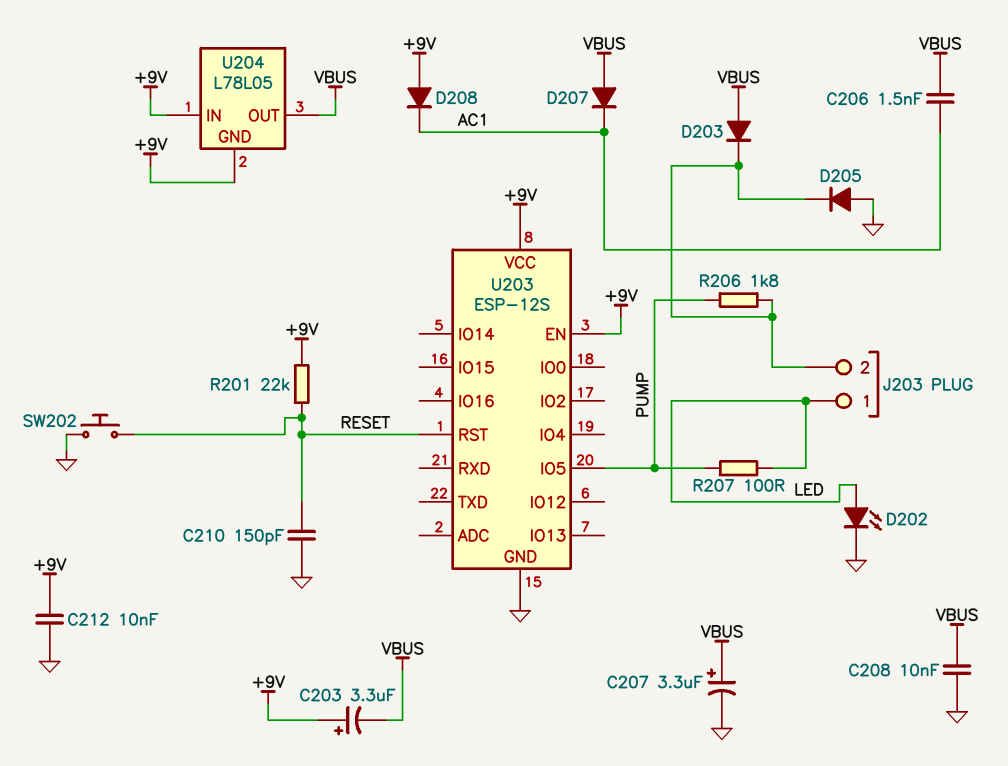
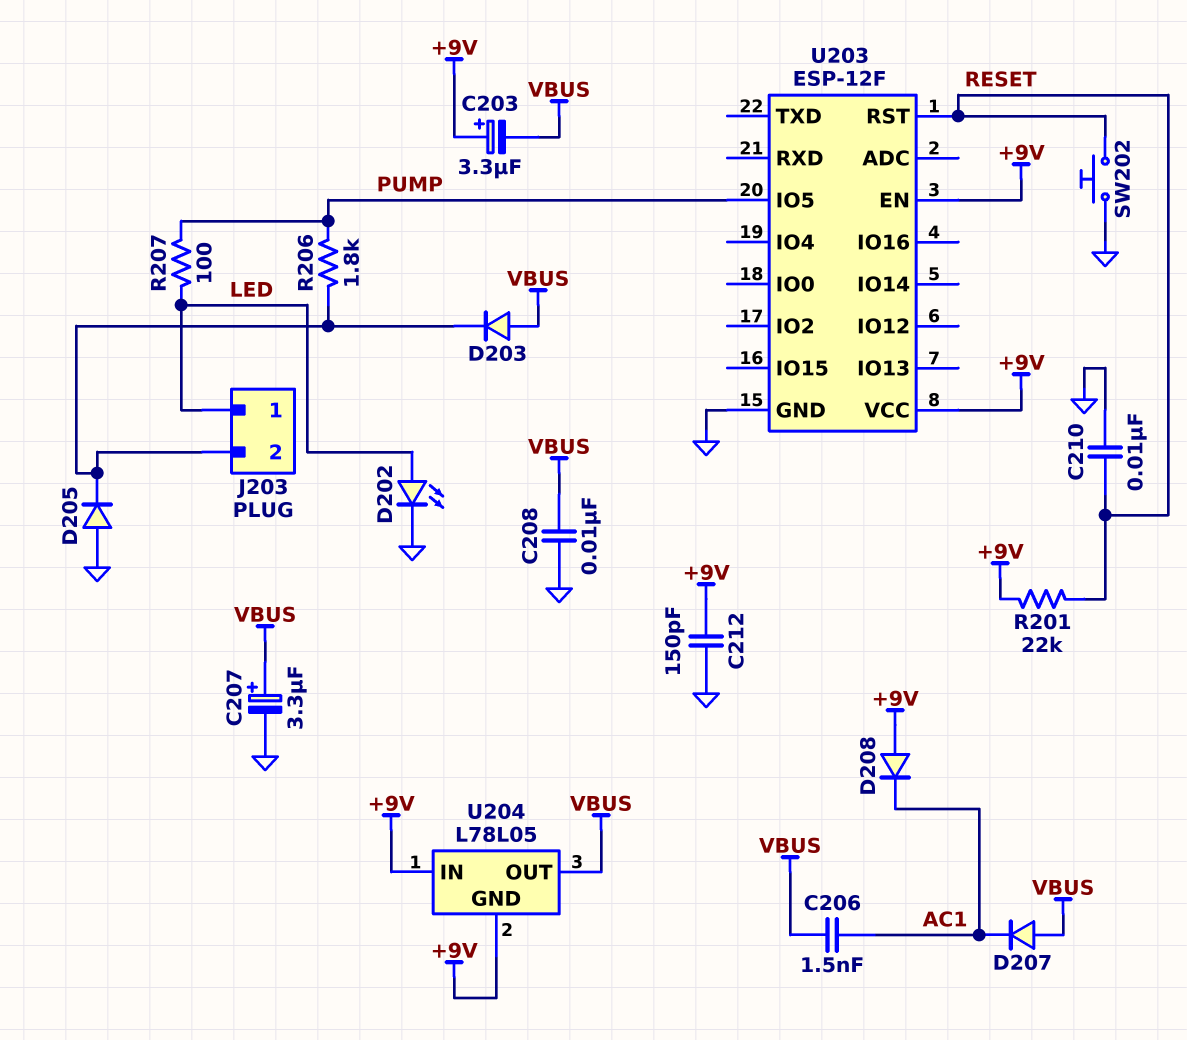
C210: 150pF (GND, RESET) -> 10nF (GND, RESET)
C212: 10nF (+9V, GND) -> 150pF (+9V, GND)
U203: ESP-12S -> ESP-12F

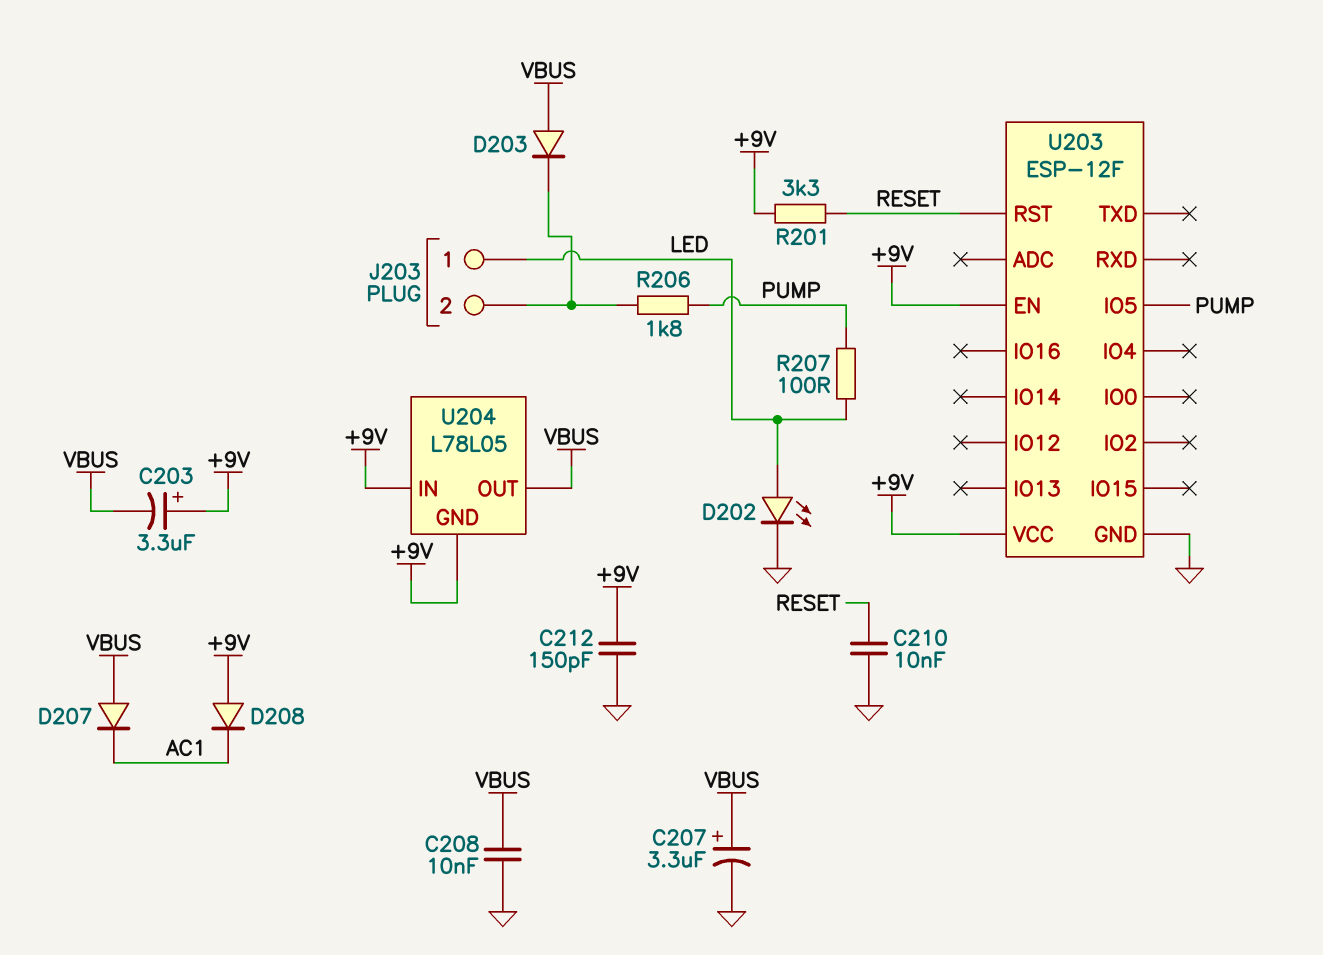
C206: 1.5nF (AC1, VBUS) -> none
D205: diode (A GND, K J203/2) -> none
R201: 22k (+9V, RESET) -> 3.3k (+9V, RESET)
SW202: button (GND, RESET) -> none

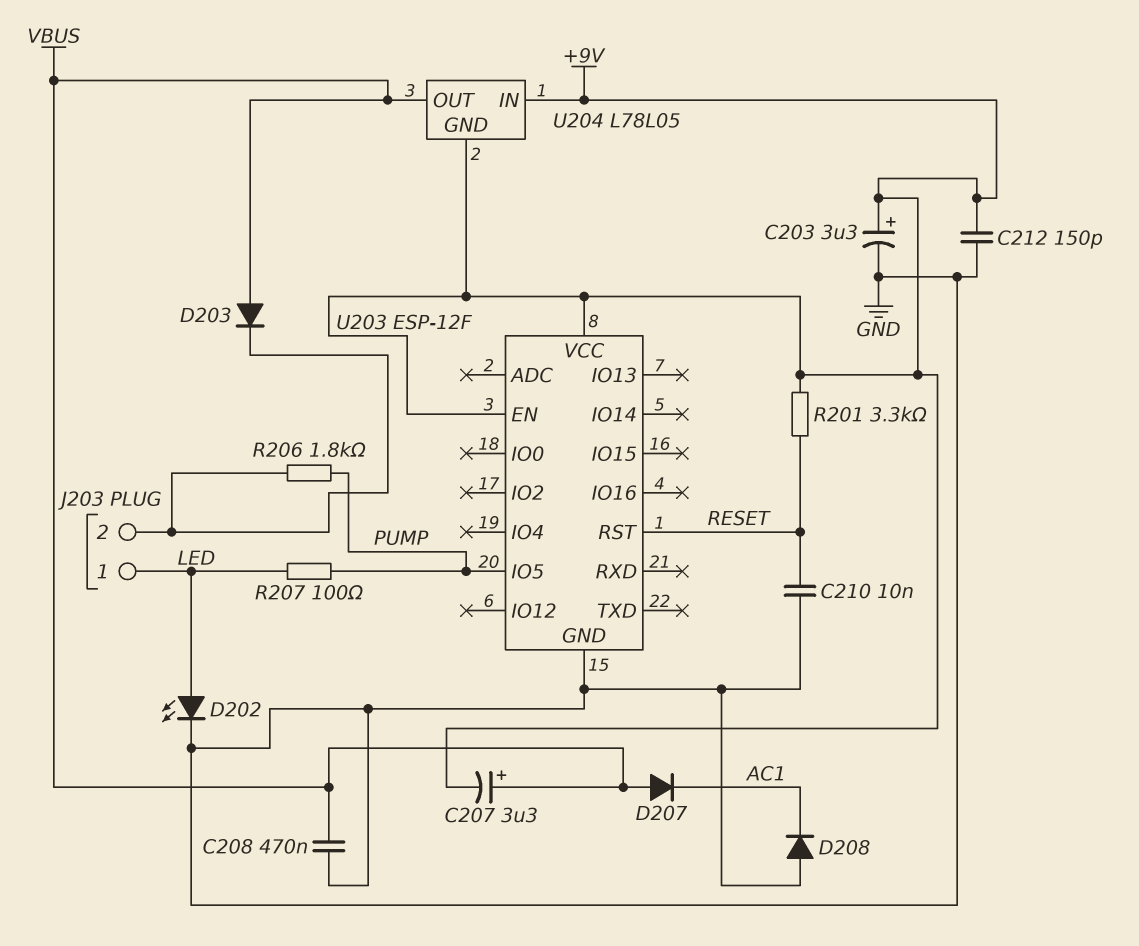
C203: 3.3uF (plus +9V, minus VBUS) -> 3.3uF (plus +9V, minus GND)
C207: 3.3uF (plus VBUS, minus GND) -> 3.3uF (plus VBUS, minus +9V)
C208: 10nF (GND, VBUS) -> 470nF (GND, VBUS)
D208: diode (A +9V, K AC1) -> diode (A GND, K AC1)

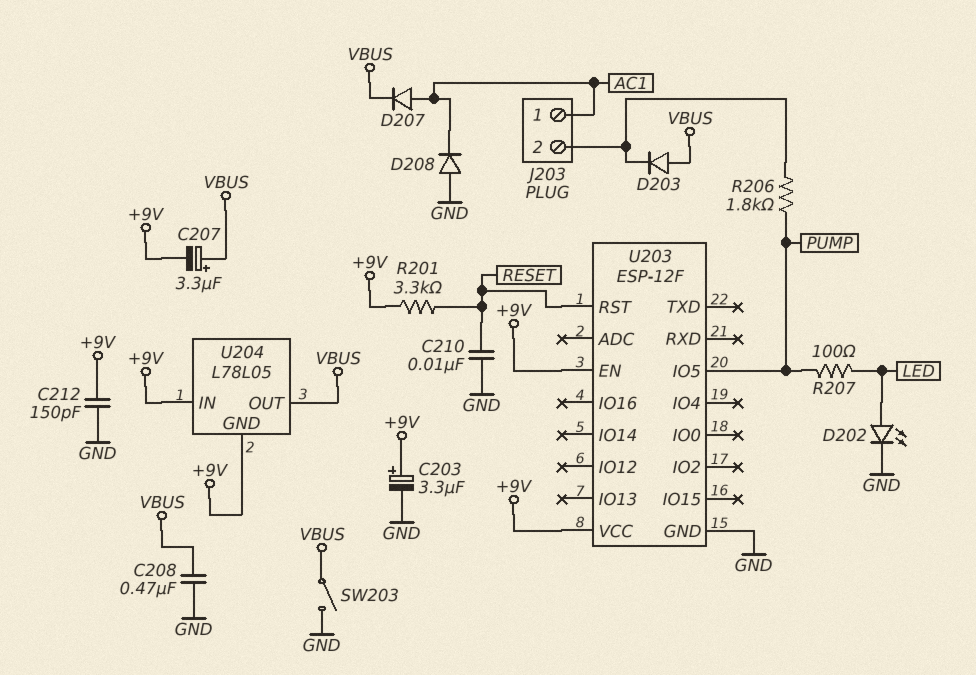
D207: diode (A VBUS, K AC1) -> diode (A AC1, K VBUS)
J203 pin 1: LED -> AC1
SW203: none -> switch (GND, VBUS)

